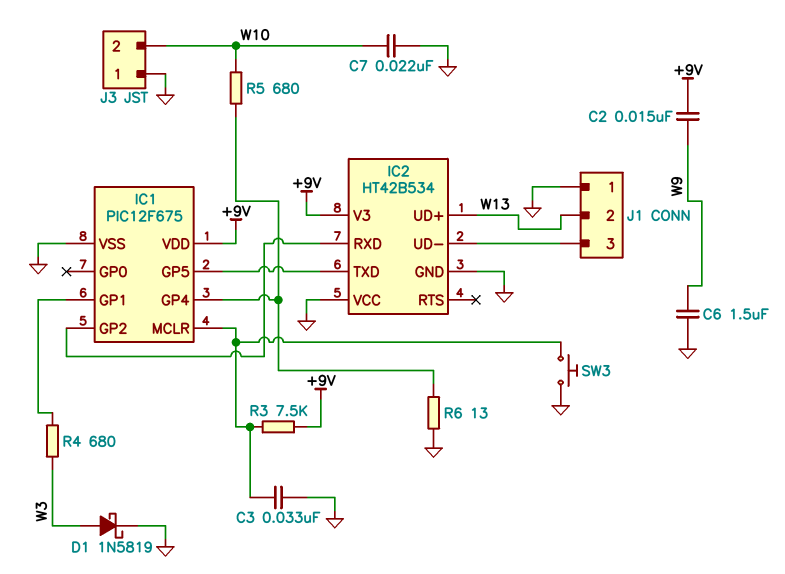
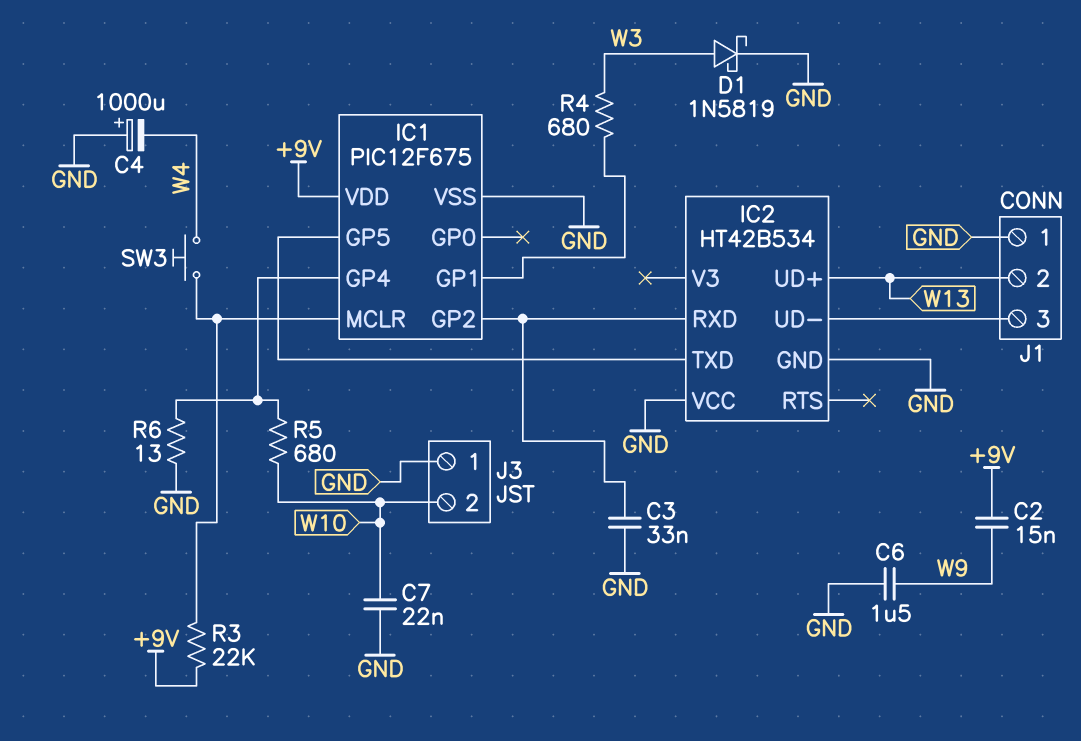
C3: 33nF (GND, IC1/MCLR) -> 33nF (GND, IC1/GP2)
C4: none -> 1000uF (plus GND, minus W4)
IC2 pin V3: +9V -> none
R3: 7.5k (+9V, IC1/MCLR) -> 22k (+9V, IC1/MCLR)
SW3: button (GND, IC1/MCLR) -> button (IC1/MCLR, W4)

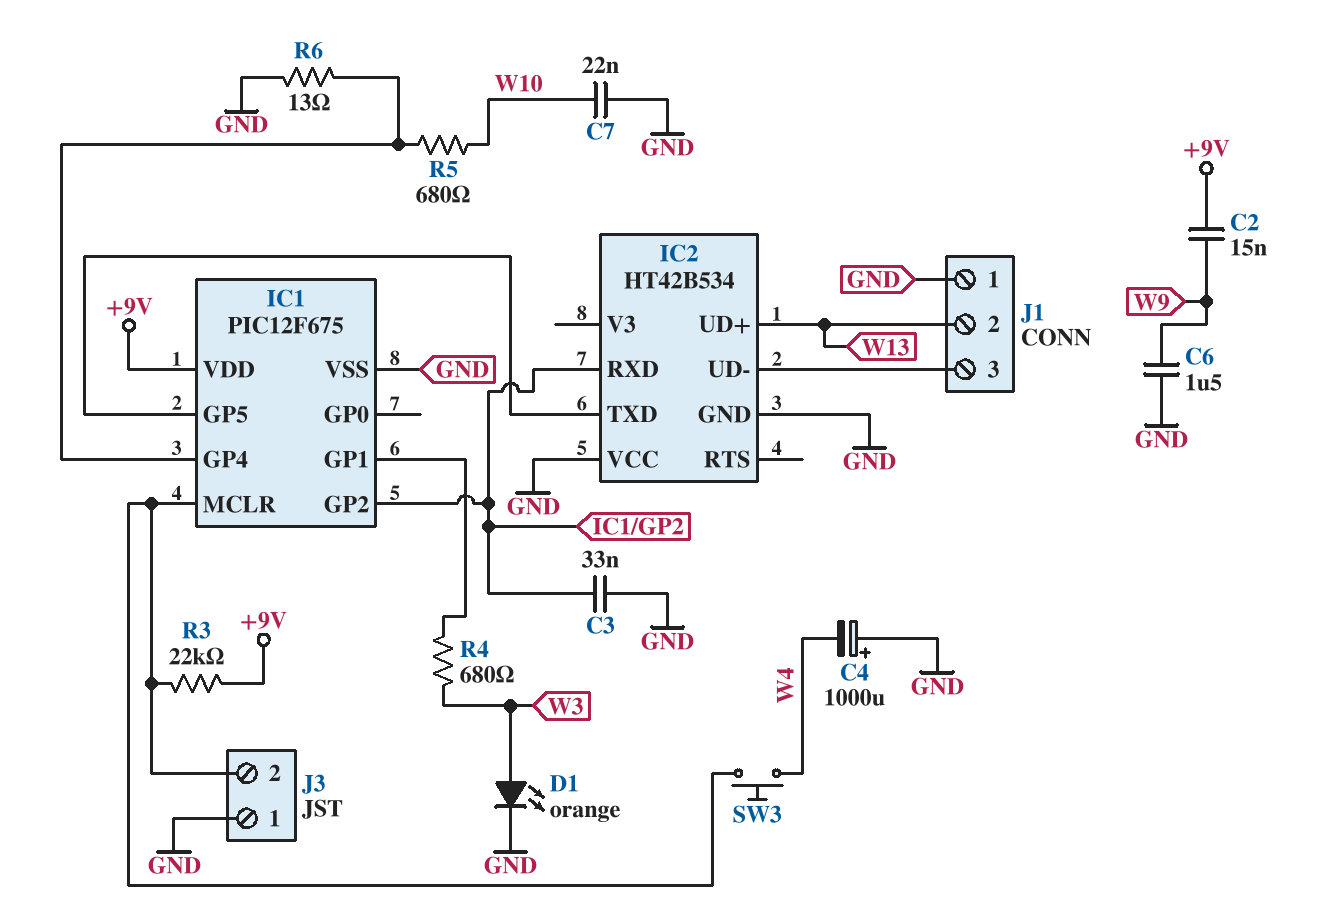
D1: schottky 1N5819 (A W3, K GND) -> LED orange (A W3, K GND)
J3 pin 2: W10 -> IC1/MCLR

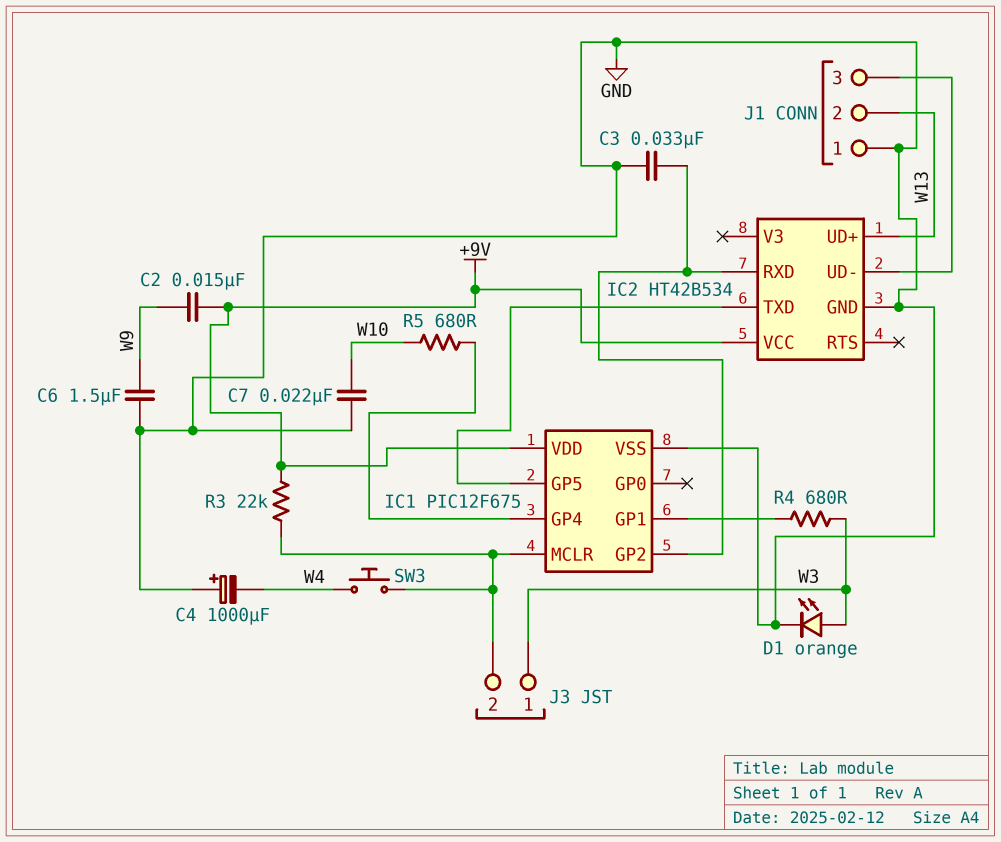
IC2 pin VCC: GND -> +9V
J3 pin 1: GND -> W3
R6: 13 (GND, IC1/GP4) -> none

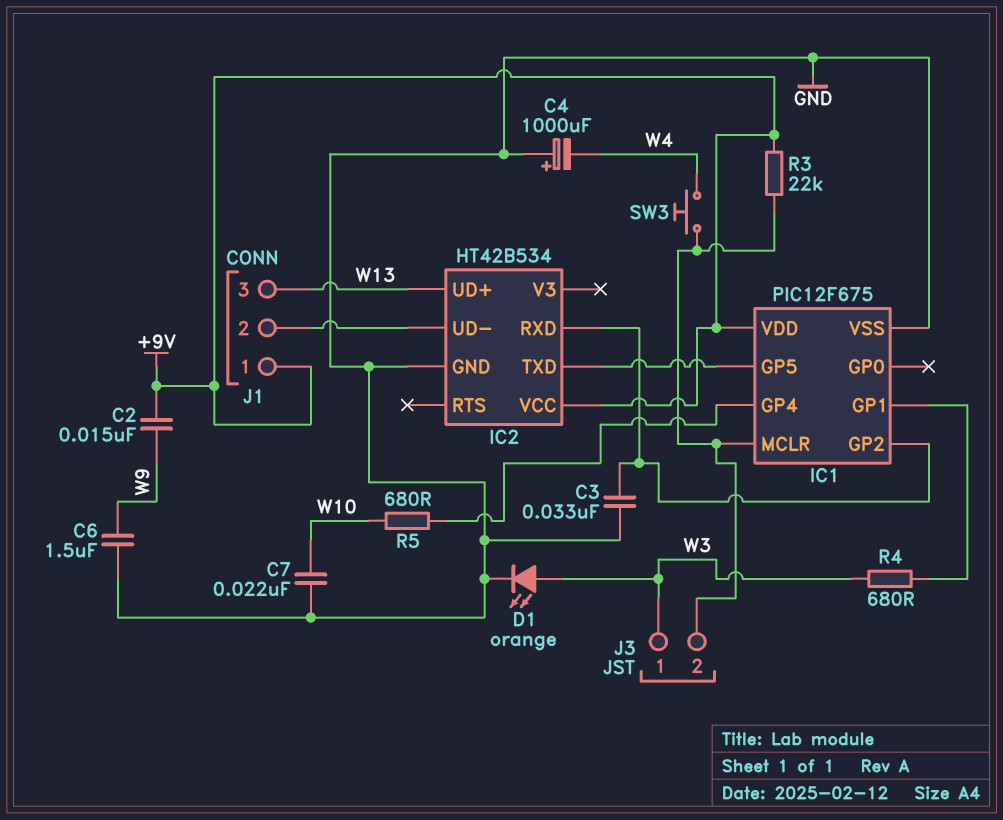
J1 pin 1: GND -> +9V
J1 pin 2: W13 -> IC2/UD-
J1 pin 3: IC2/UD- -> W13

